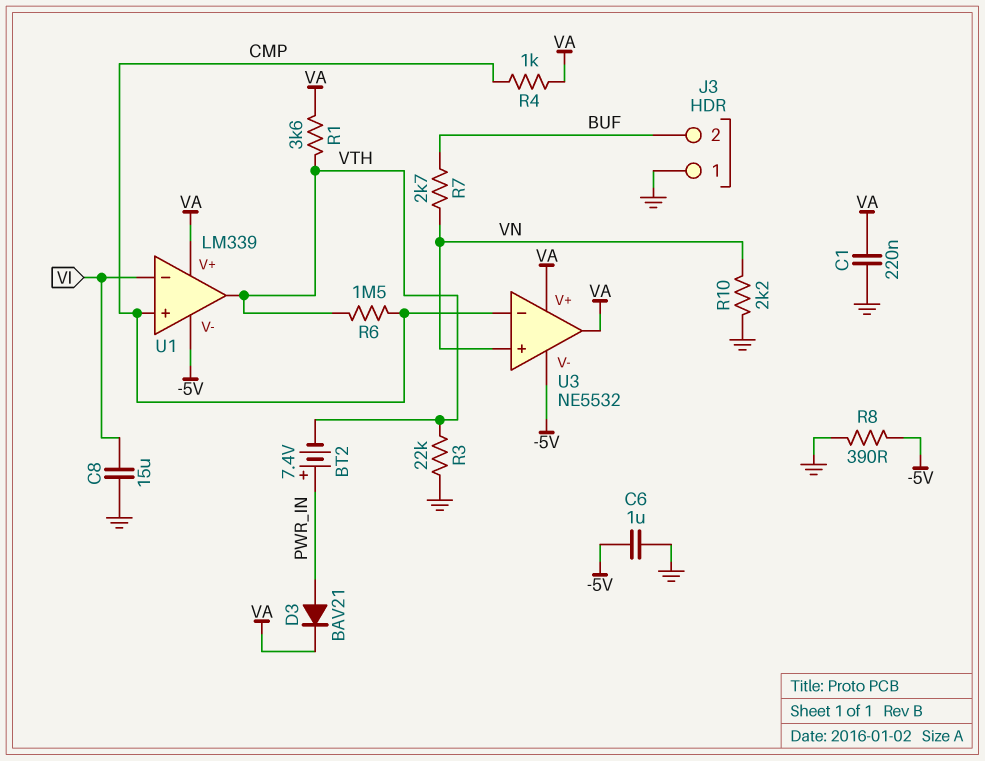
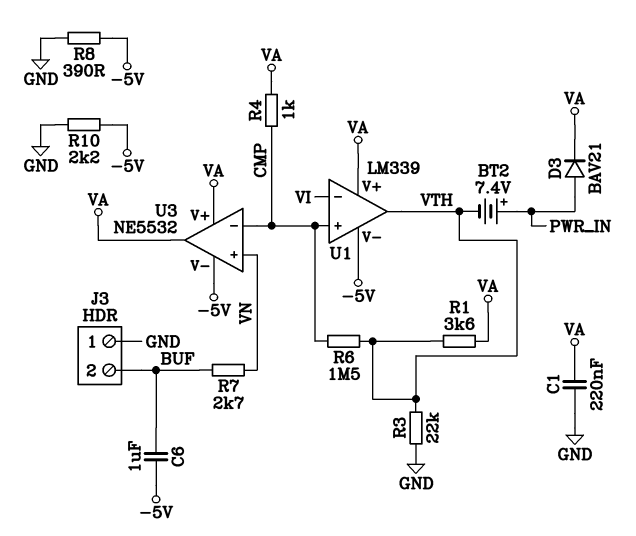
C6: 1uF (-5V, GND) -> 1uF (-5V, BUF)
C8: 15uF (GND, VI) -> none
R10: 2.2k (GND, VN) -> 2.2k (-5V, GND)

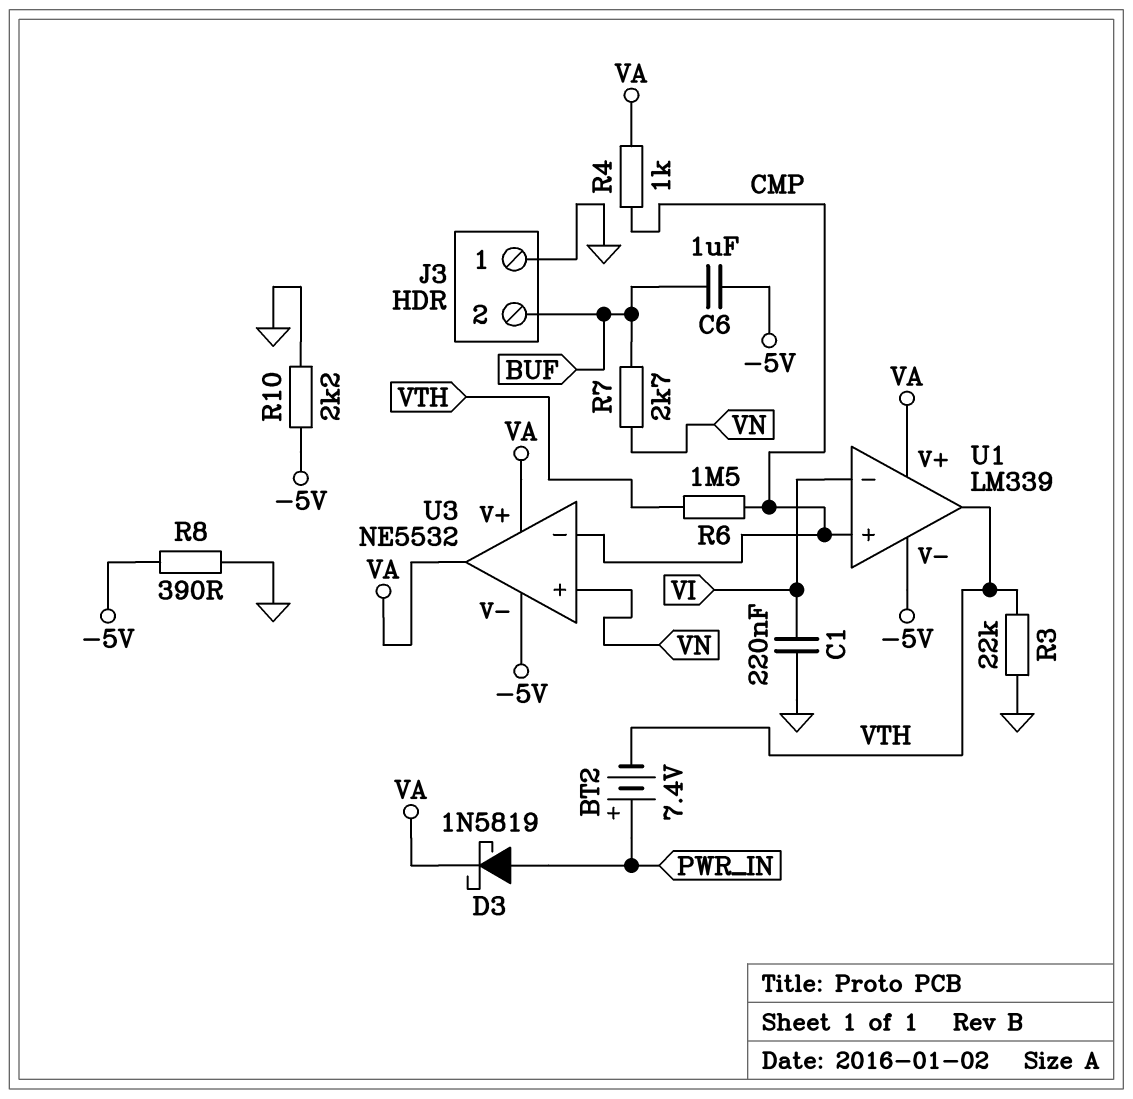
C1: 220nF (GND, VA) -> 220nF (GND, VI)
D3: diode BAV21 (A PWR_IN, K VA) -> schottky 1N5819 (A PWR_IN, K VA)
R1: 3.6k (VA, VTH) -> none

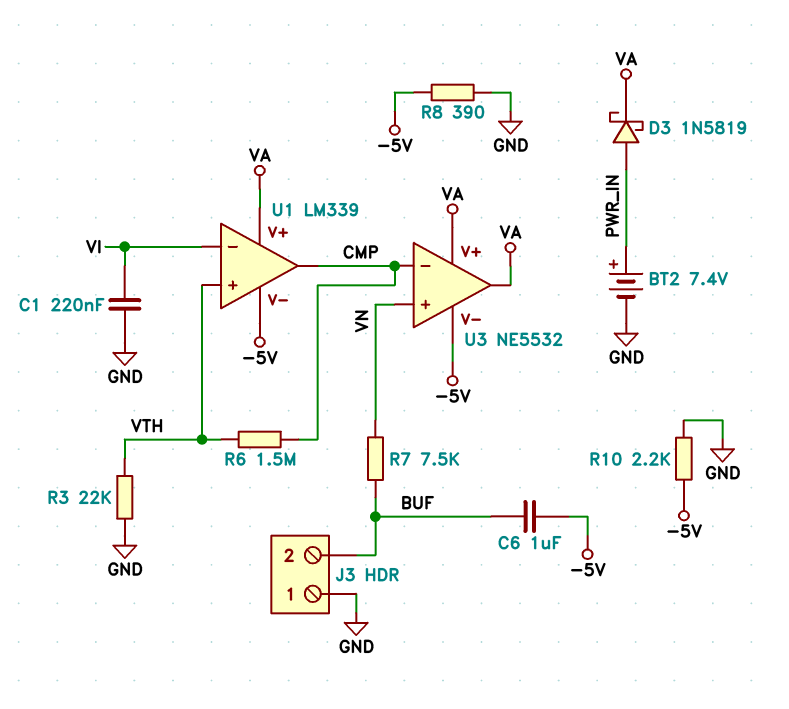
BT2: 7.4V (plus PWR_IN, minus VTH) -> 7.4V (plus PWR_IN, minus GND)
R4: 1k (CMP, VA) -> none
R7: 2.7k (BUF, VN) -> 7.5k (BUF, VN)
U1 pin in+: CMP -> VTH
U1 pin out: VTH -> CMP

